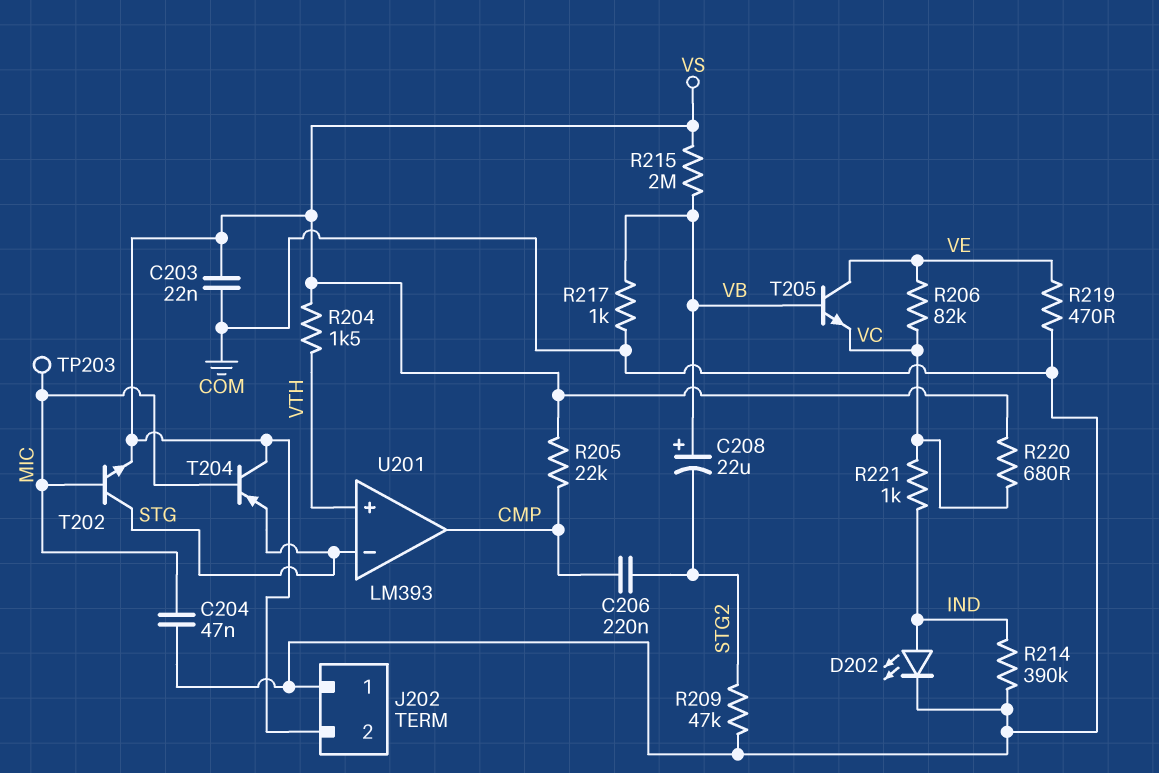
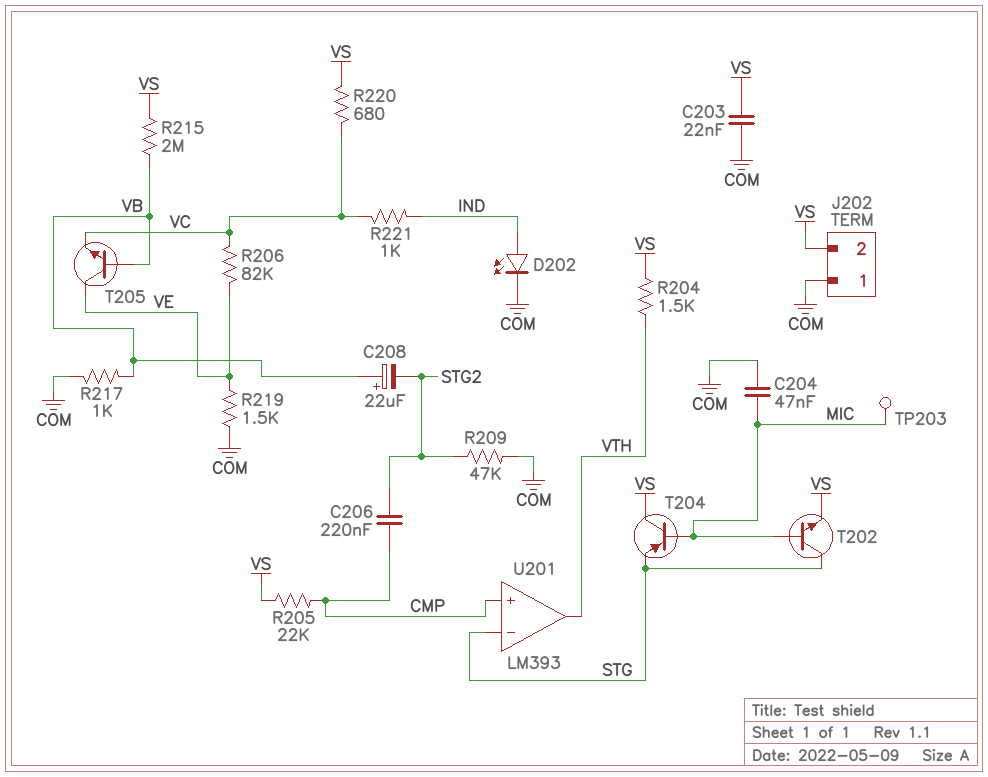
R214: 390k (COM, IND) -> none
R219: 470 (COM, VE) -> 1.5k (COM, VE)
U201 pin in+: VTH -> CMP
U201 pin out: CMP -> VTH

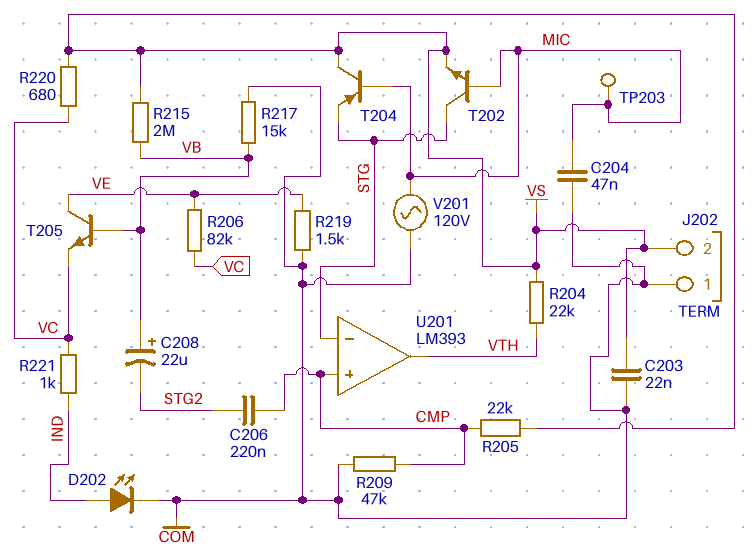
R204: 1.5k (VS, VTH) -> 22k (VS, VTH)
R209: 47k (COM, STG2) -> 47k (CMP, COM)
R217: 1k (COM, VB) -> 15k (COM, VB)
V201: none -> AC 120V (COM, MIC)

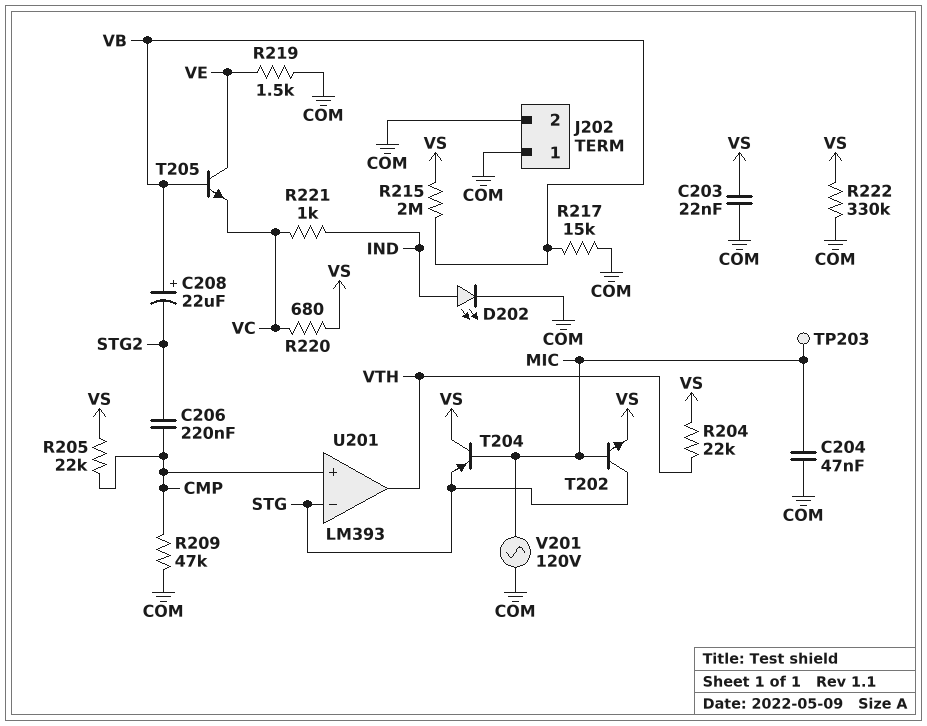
J202 pin 2: VS -> COM
R206: 82k (VC, VE) -> none
R222: none -> 330k (COM, VS)

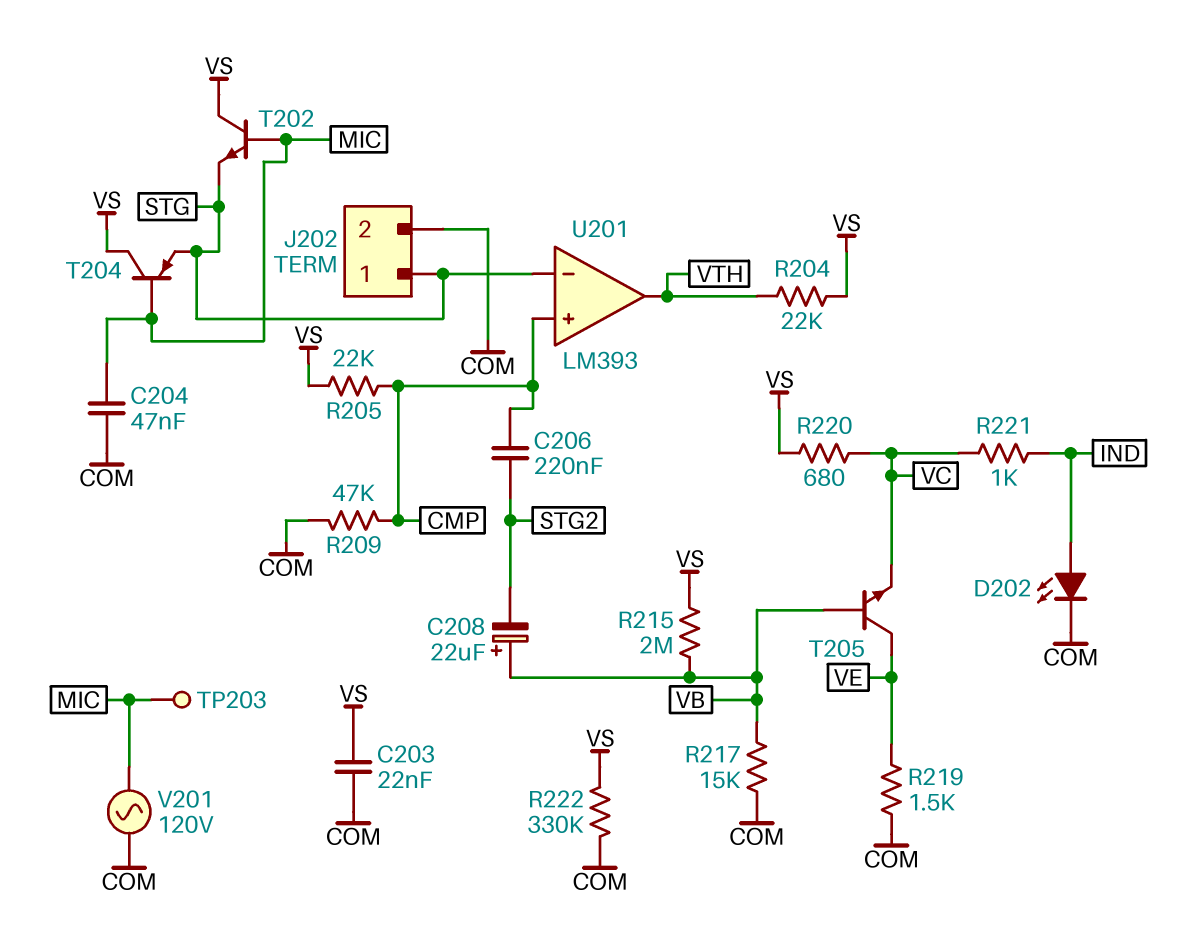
J202 pin 1: COM -> STG
T202: NPN (B MIC, C STG, E VS) -> NPN (B MIC, C VS, E STG)

